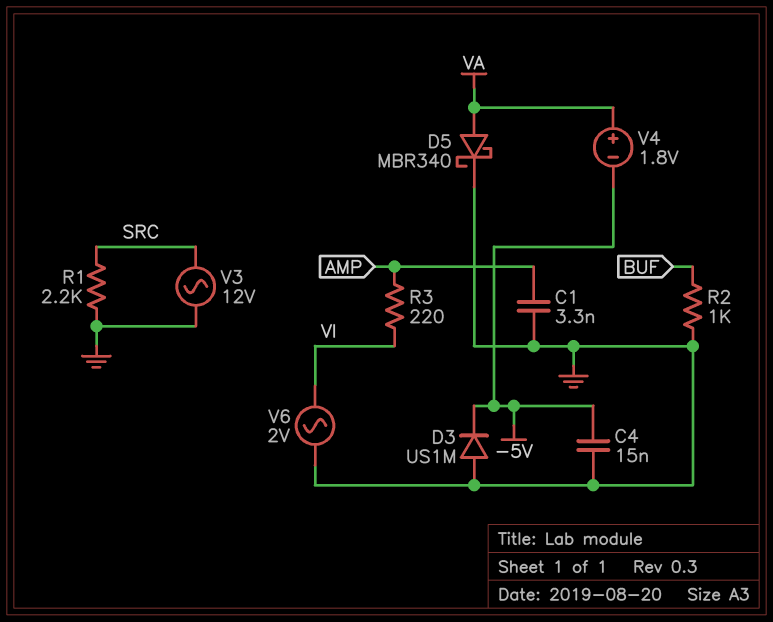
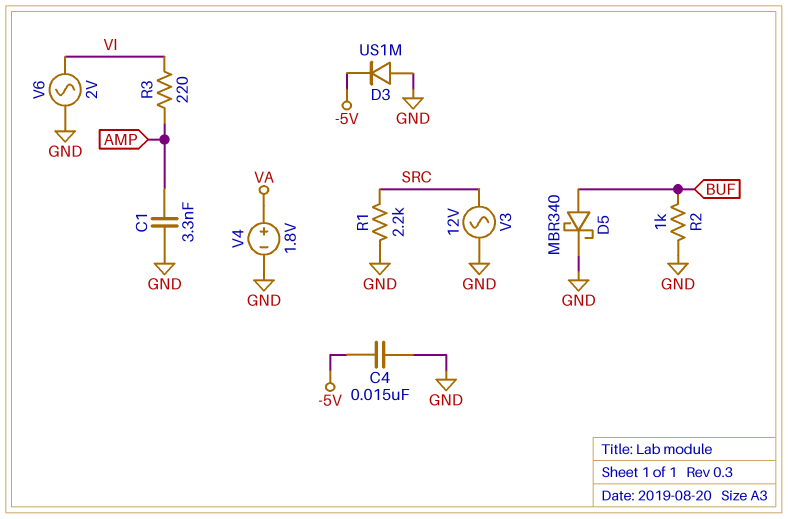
D5: schottky MBR340 (A VA, K GND) -> schottky MBR340 (A BUF, K GND)
V4: 1.8V (plus VA, minus -5V) -> 1.8V (plus VA, minus GND)

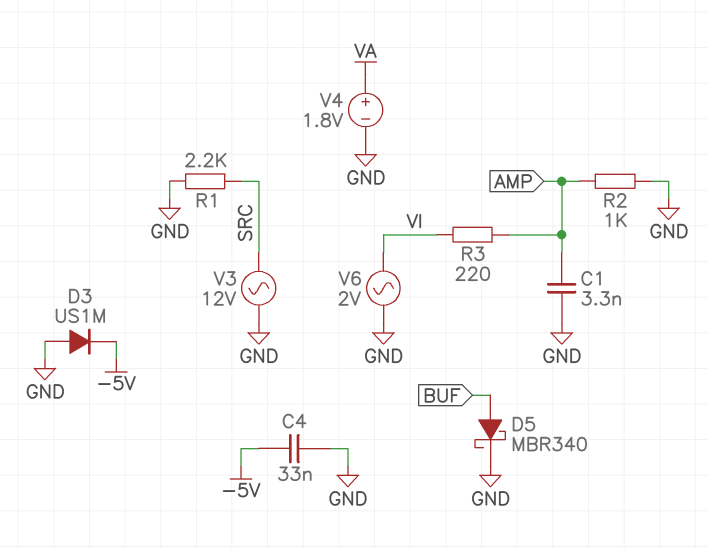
C4: 15nF (-5V, GND) -> 33nF (-5V, GND)
R2: 1k (BUF, GND) -> 1k (AMP, GND)

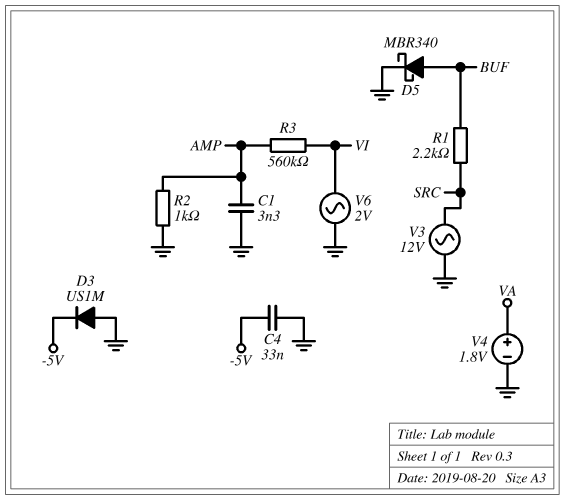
R1: 2.2k (GND, SRC) -> 2.2k (BUF, SRC)
R3: 220 (AMP, VI) -> 560k (AMP, VI)

